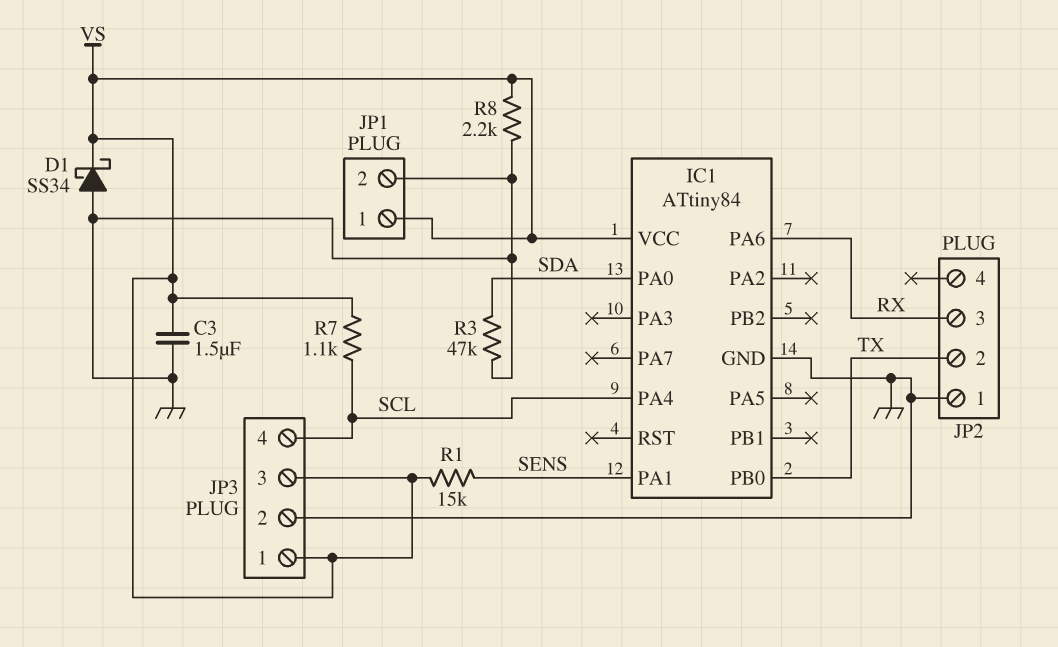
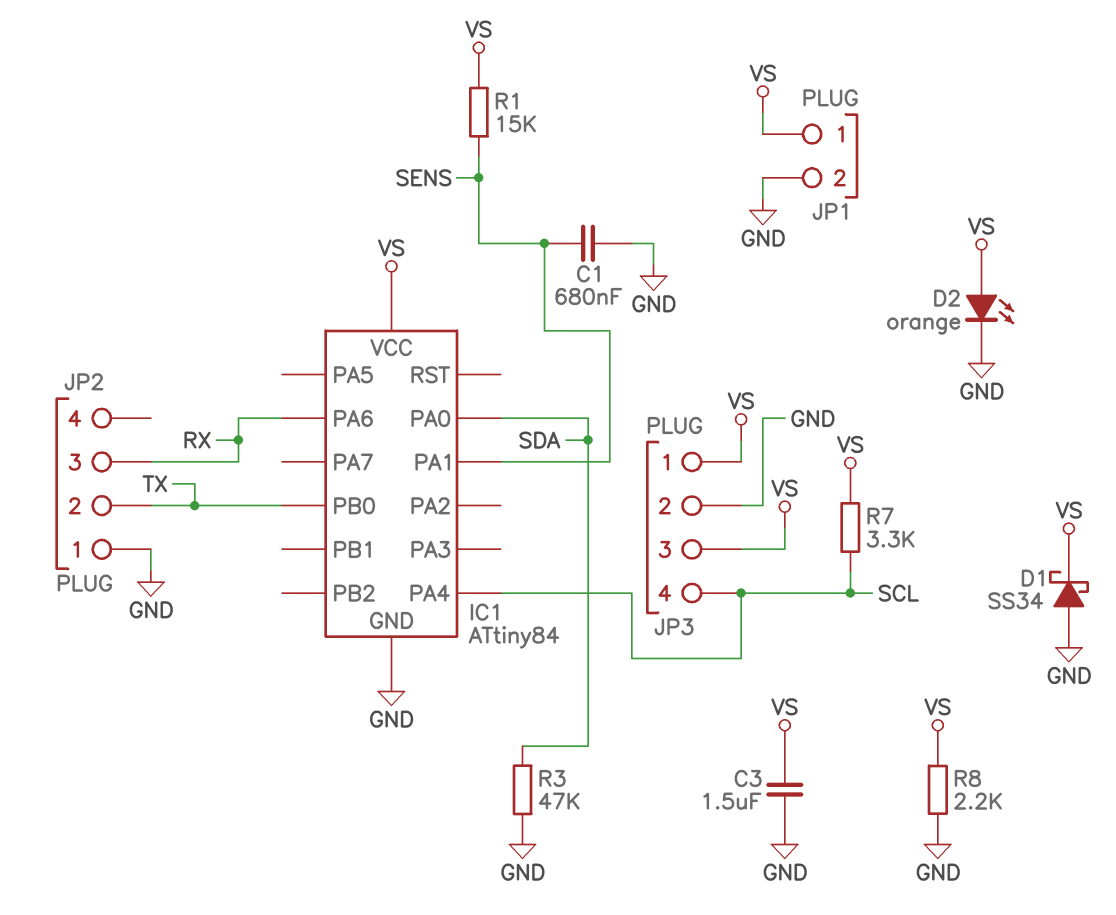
C1: none -> 680nF (GND, SENS)
D2: none -> LED orange (A VS, K GND)
R7: 1.1k (SCL, VS) -> 3.3k (SCL, VS)

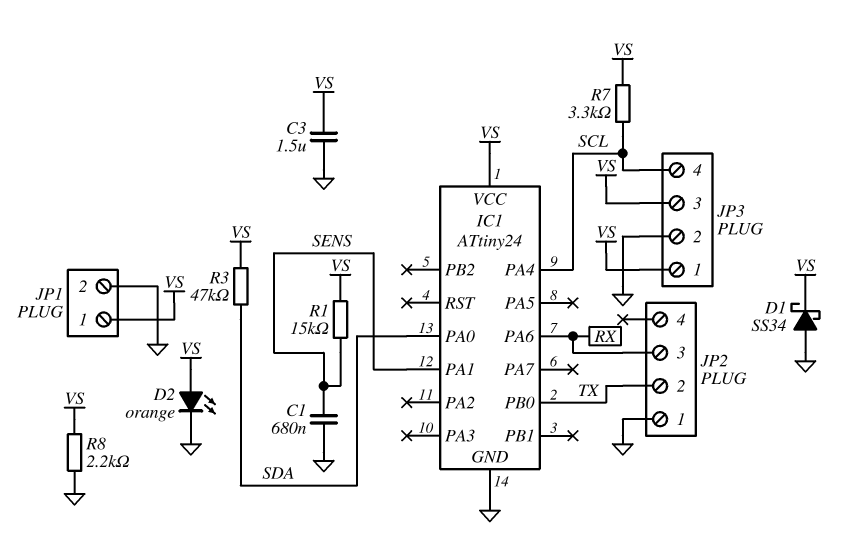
IC1: ATtiny84 -> ATtiny24
R3: 47k (GND, SDA) -> 47k (SDA, VS)

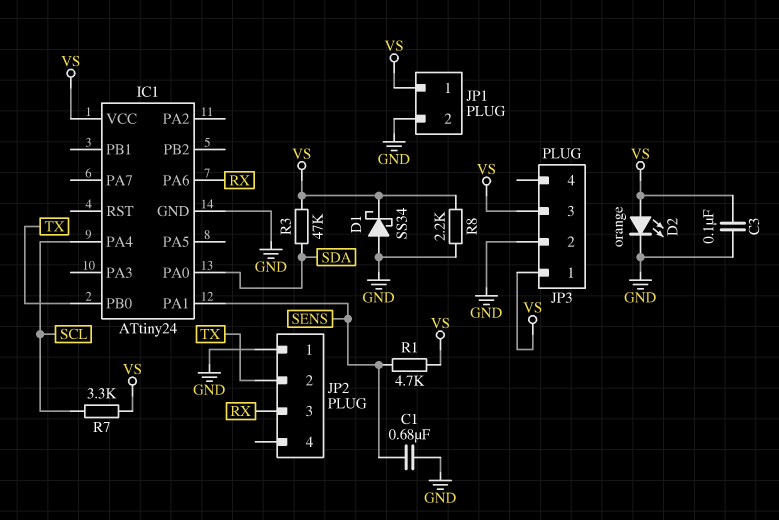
C3: 1.5uF (GND, VS) -> 100nF (GND, VS)
JP3 pin 4: SCL -> none
R1: 15k (SENS, VS) -> 4.7k (SENS, VS)

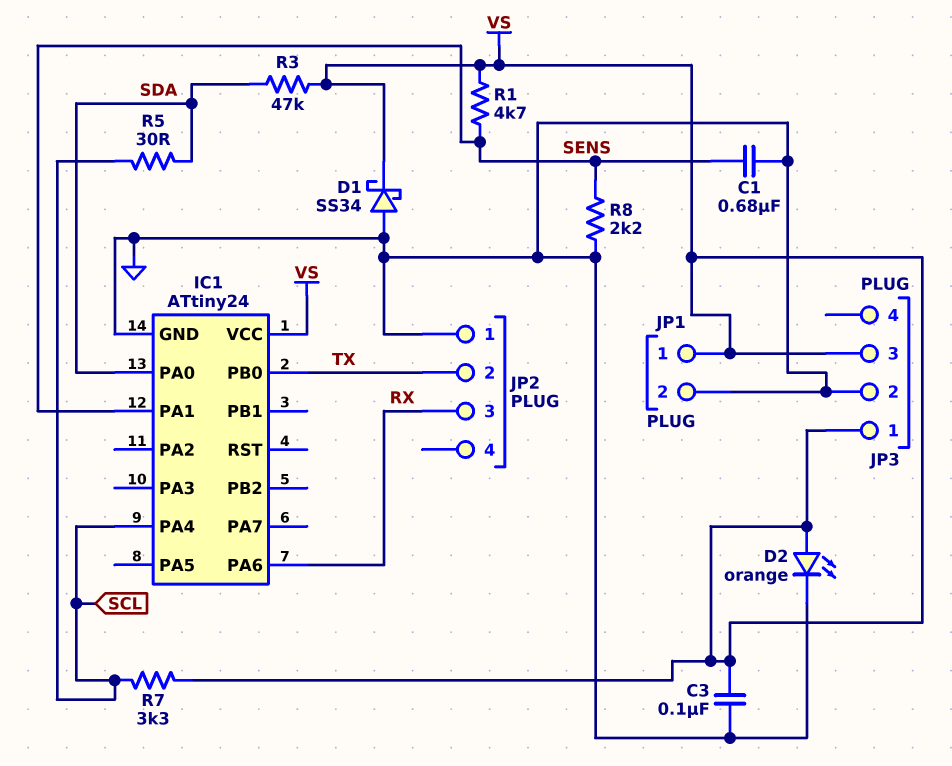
R5: none -> 30 (SCL, SDA)
R8: 2.2k (GND, VS) -> 2.2k (GND, SENS)

